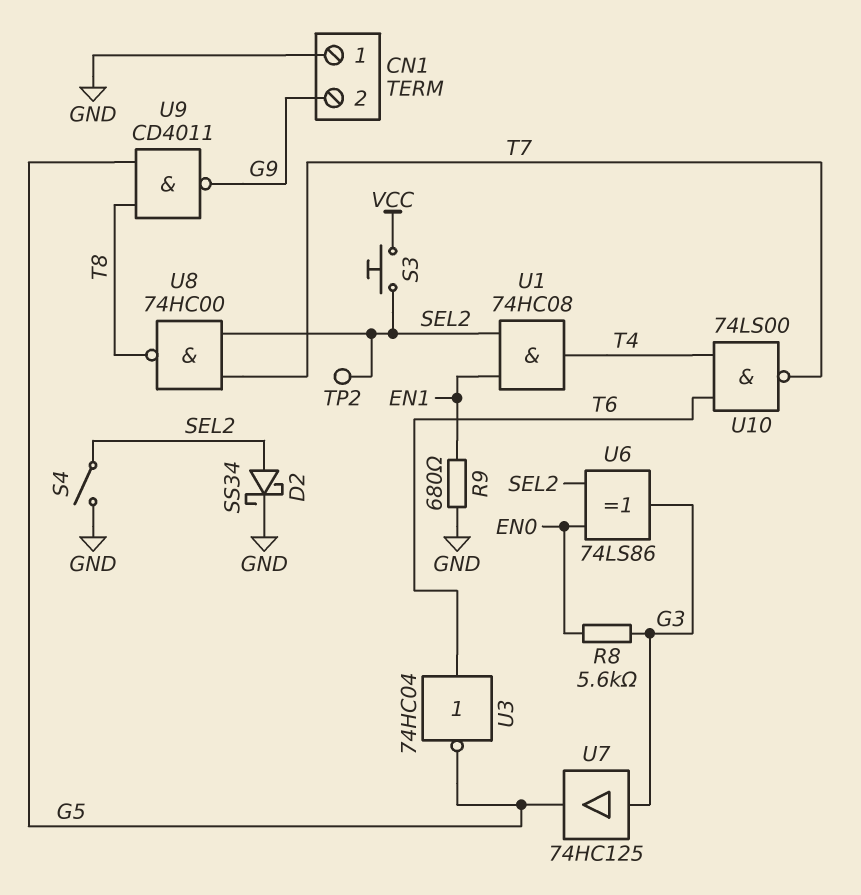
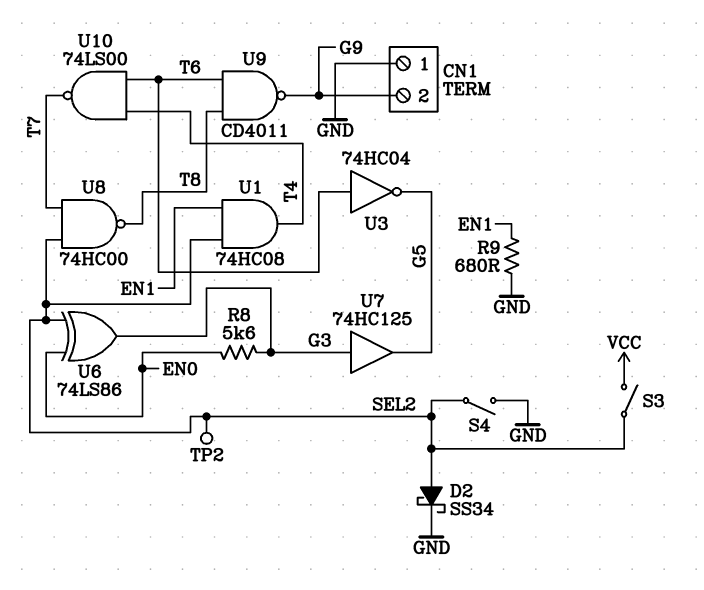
S3: button (SEL2, VCC) -> switch (SEL2, VCC)
U9: NAND CD4011 (in G5, in T8, out G9) -> NAND CD4011 (in T6, in T8, out G9)

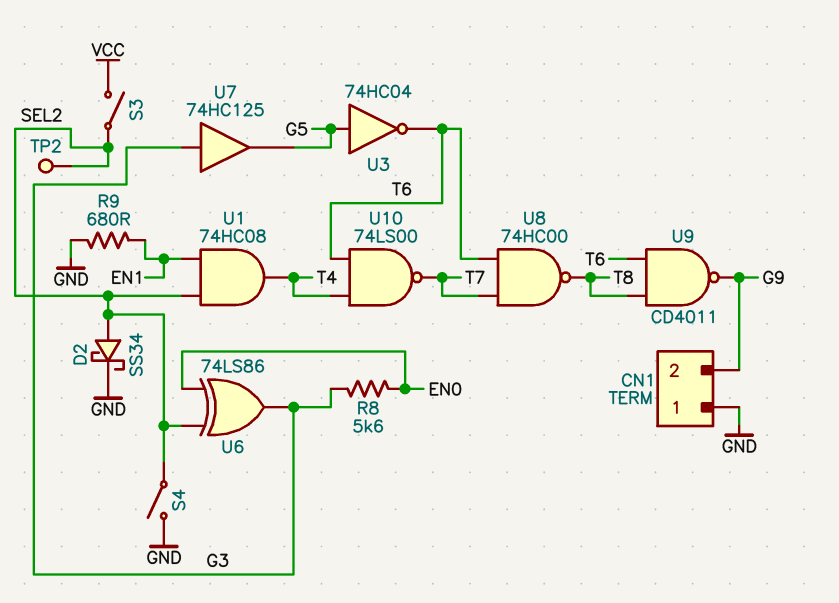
U3: NOT 74HC04 (in T6, out G5) -> NOT 74HC04 (in G5, out T6)
U8: NAND 74HC00 (in SEL2, in T7, out T8) -> NAND 74HC00 (in T6, in T7, out T8)

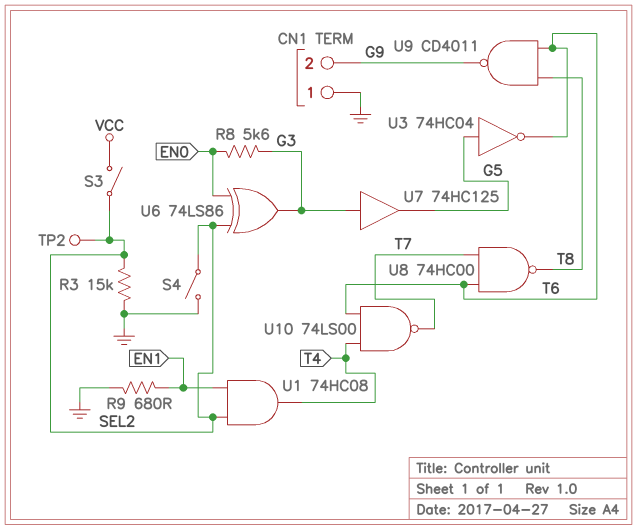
D2: schottky SS34 (A SEL2, K GND) -> none
R3: none -> 15k (GND, SEL2)

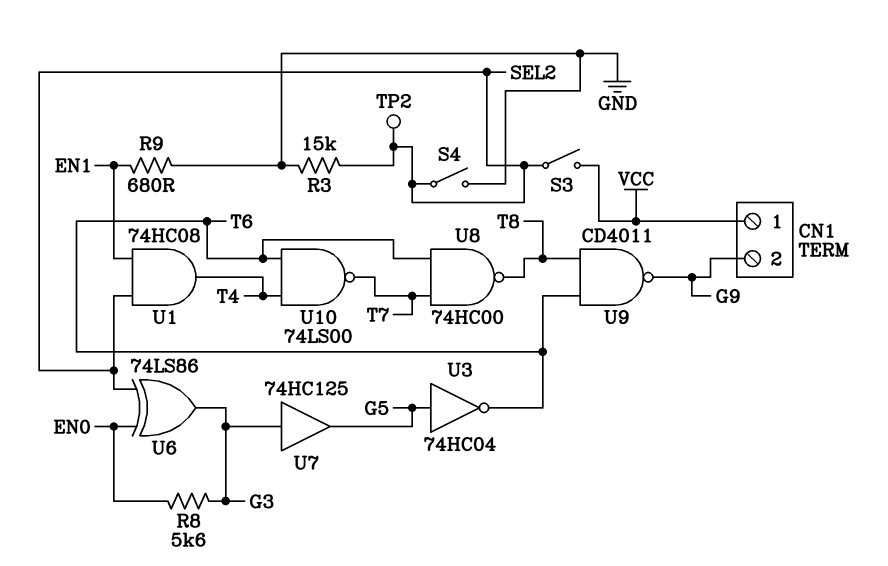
CN1 pin 1: GND -> VCC

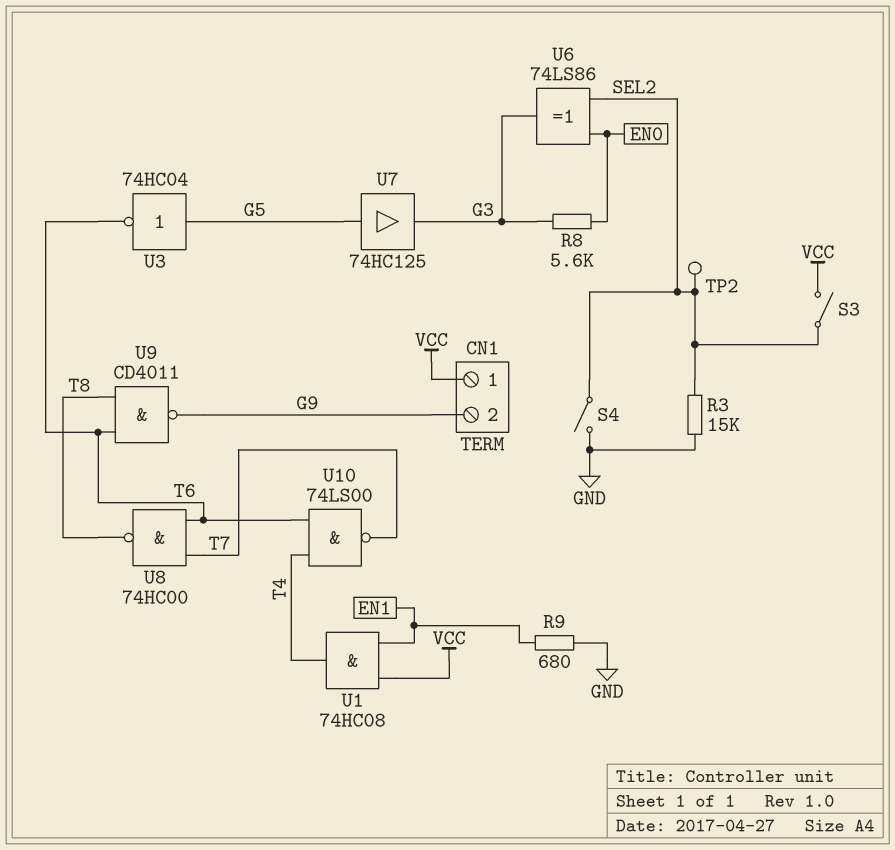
U1: AND 74HC08 (in EN1, in SEL2, out T4) -> AND 74HC08 (in EN1, in VCC, out T4)
U7: buffer 74HC125 (in G3, out G5) -> buffer 74HC125 (in G5, out G3)

